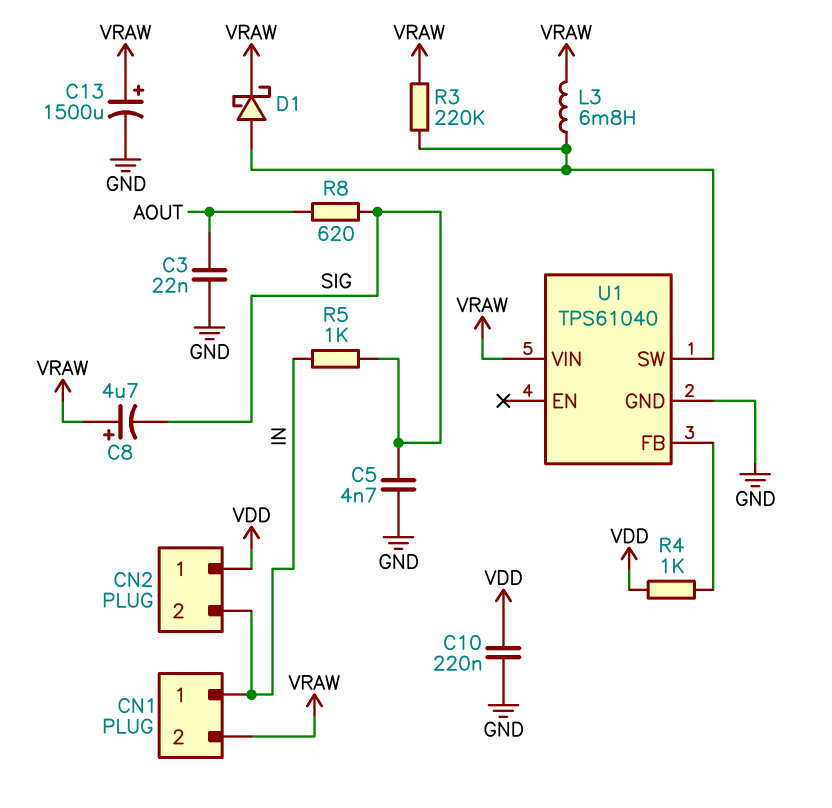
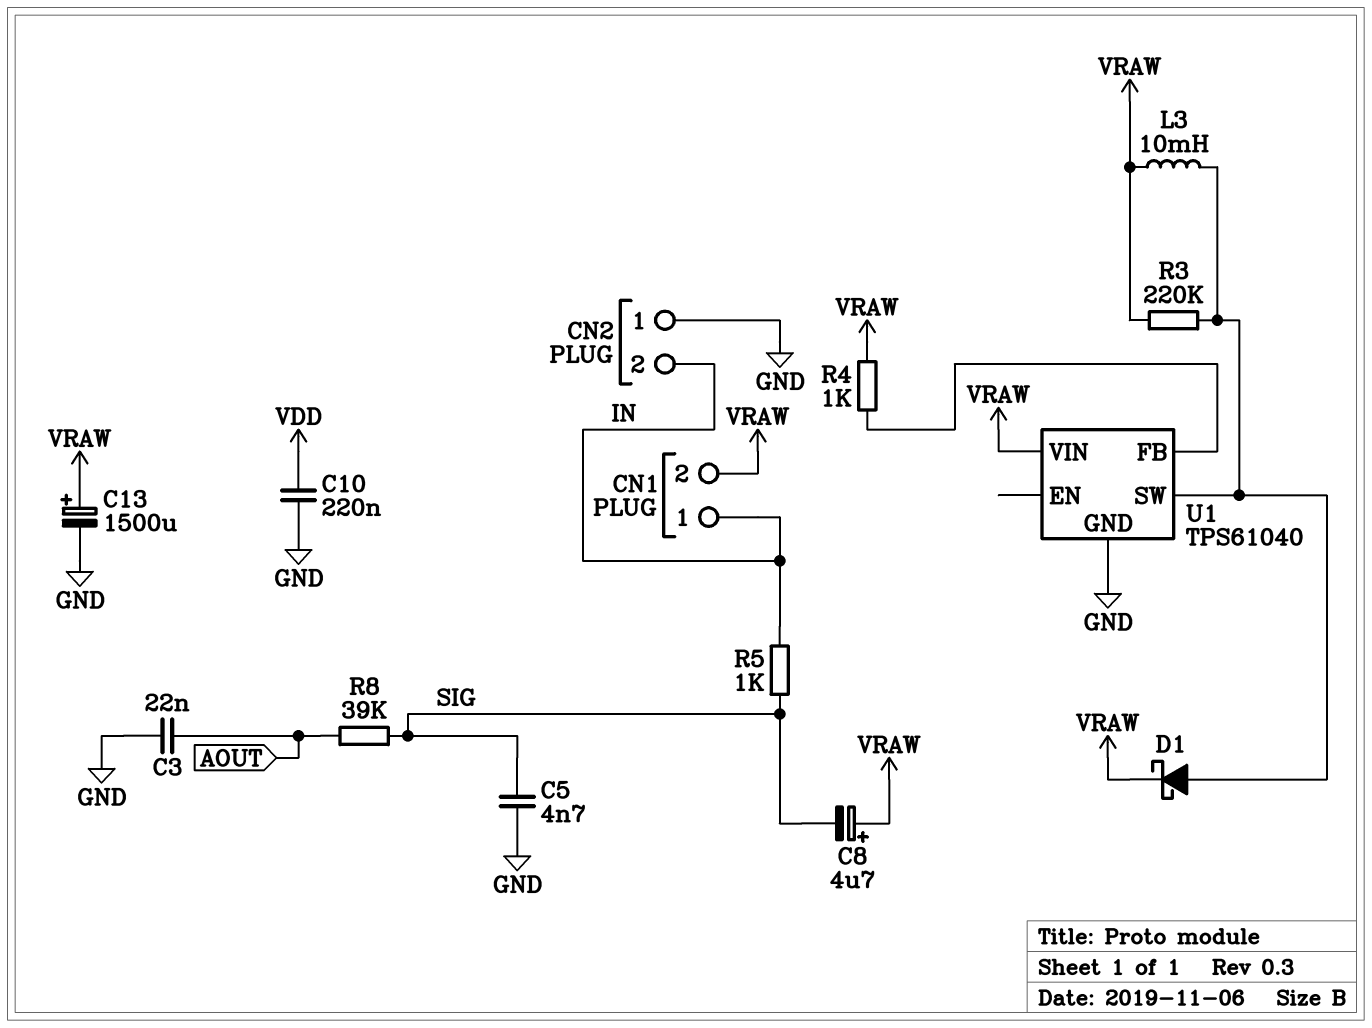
CN2 pin 1: VDD -> GND
L3: 6.8mH (U1/SW, VRAW) -> 10mH (U1/SW, VRAW)
R4: 1k (U1/FB, VDD) -> 1k (U1/FB, VRAW)
R8: 620 (AOUT, SIG) -> 39k (AOUT, SIG)

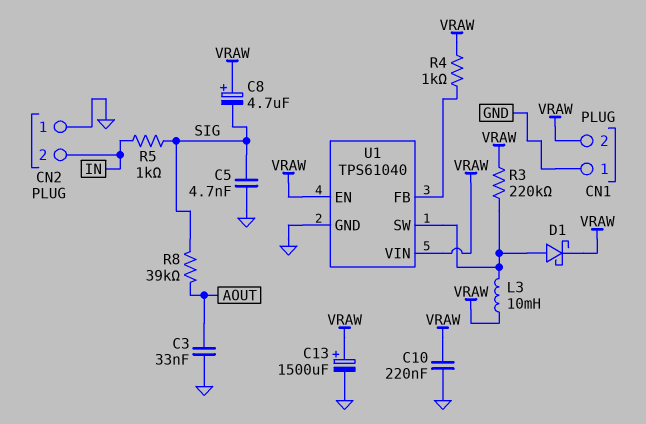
C3: 22nF (AOUT, GND) -> 33nF (AOUT, GND)
C10: 220nF (GND, VDD) -> 220nF (GND, VRAW)
CN1 pin 1: IN -> GND
U1 pin EN: none -> VRAW

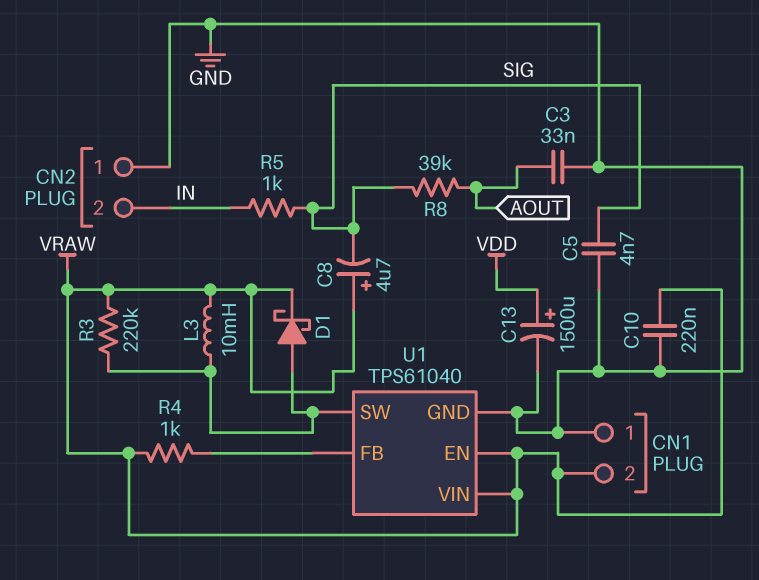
C13: 1500uF (plus VRAW, minus GND) -> 1500uF (plus VDD, minus GND)

